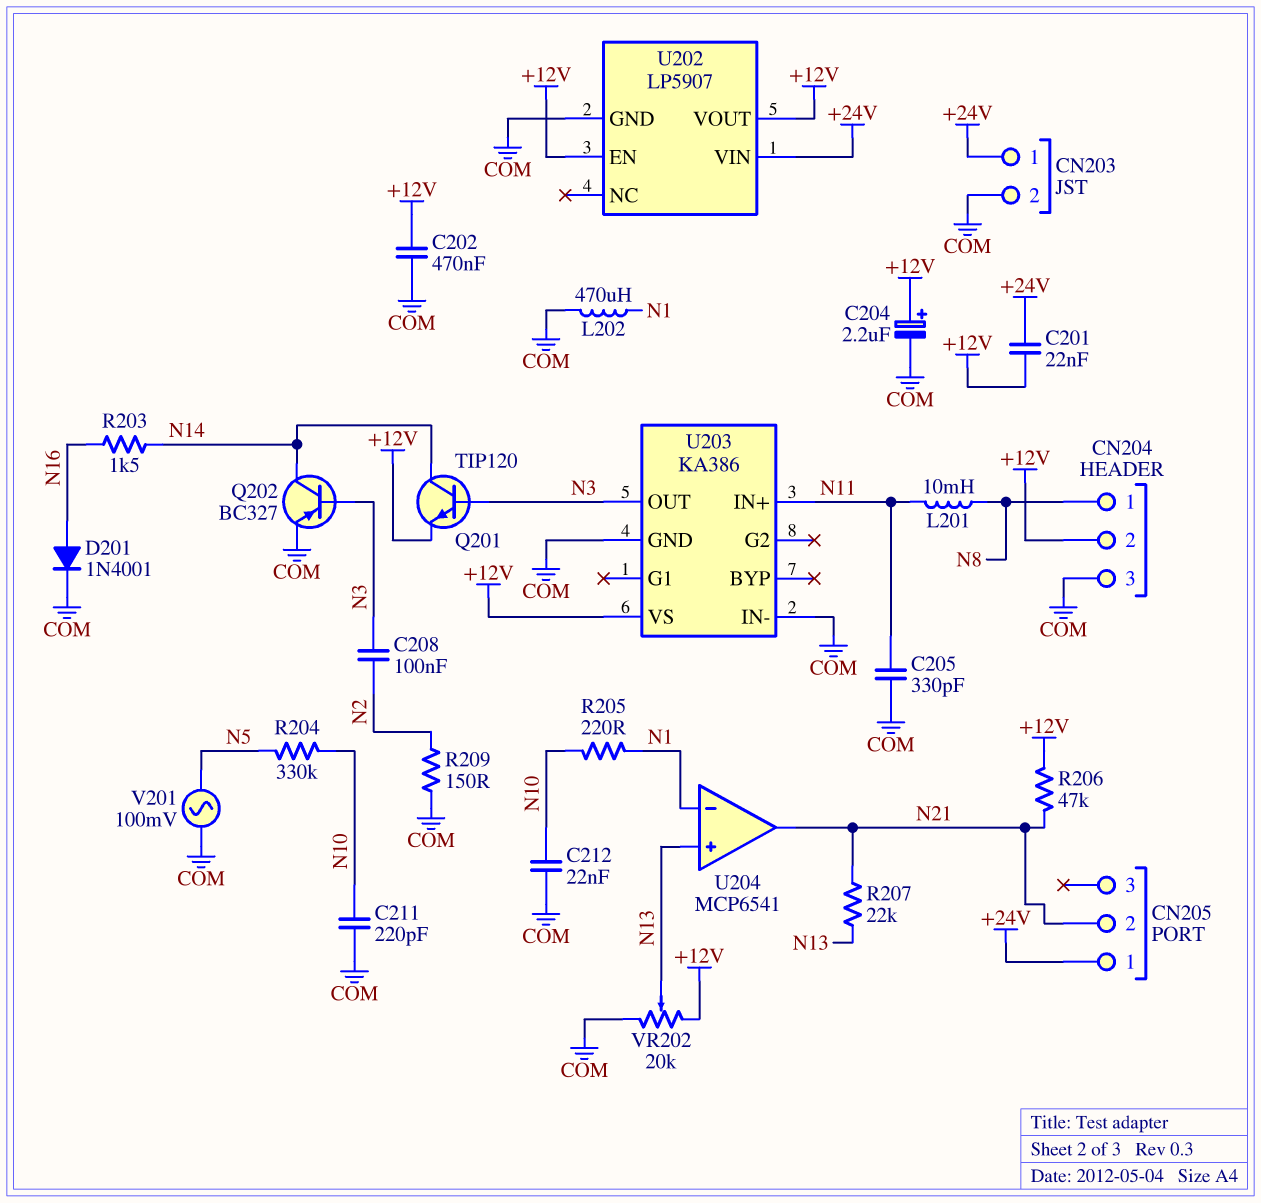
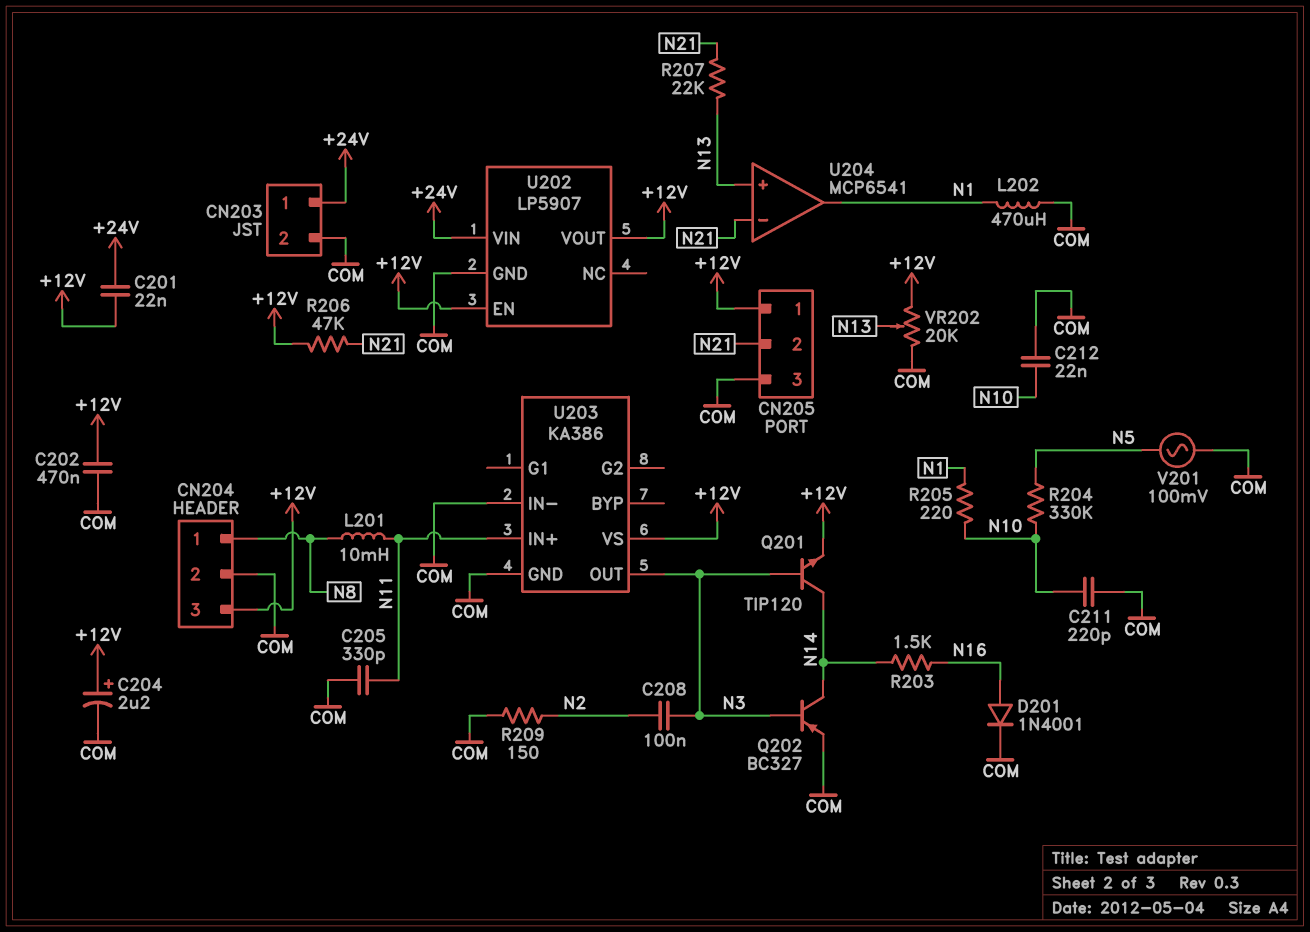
CN204 pin 2: +12V -> COM
CN204 pin 3: COM -> +12V
CN205 pin 1: +24V -> +12V
CN205 pin 3: none -> COM
U204 pin in-: N1 -> N21
U204 pin out: N21 -> N1

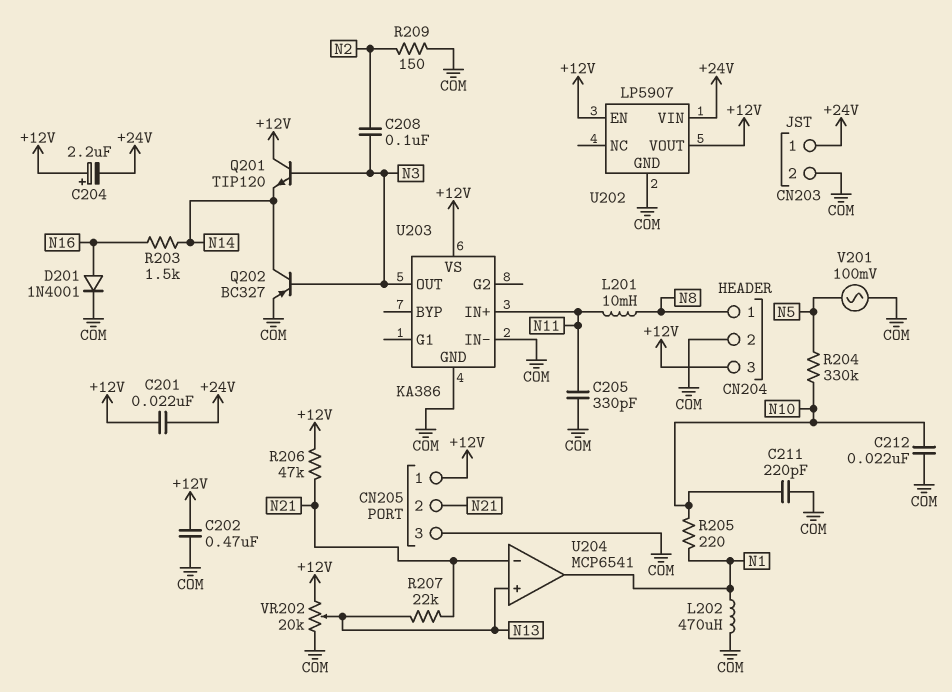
C204: 2.2uF (plus +12V, minus COM) -> 2.2uF (plus +12V, minus +24V)
Q201: NPN TIP120 (B N3, C N14, E +12V) -> NPN TIP120 (B N3, C +12V, E N14)

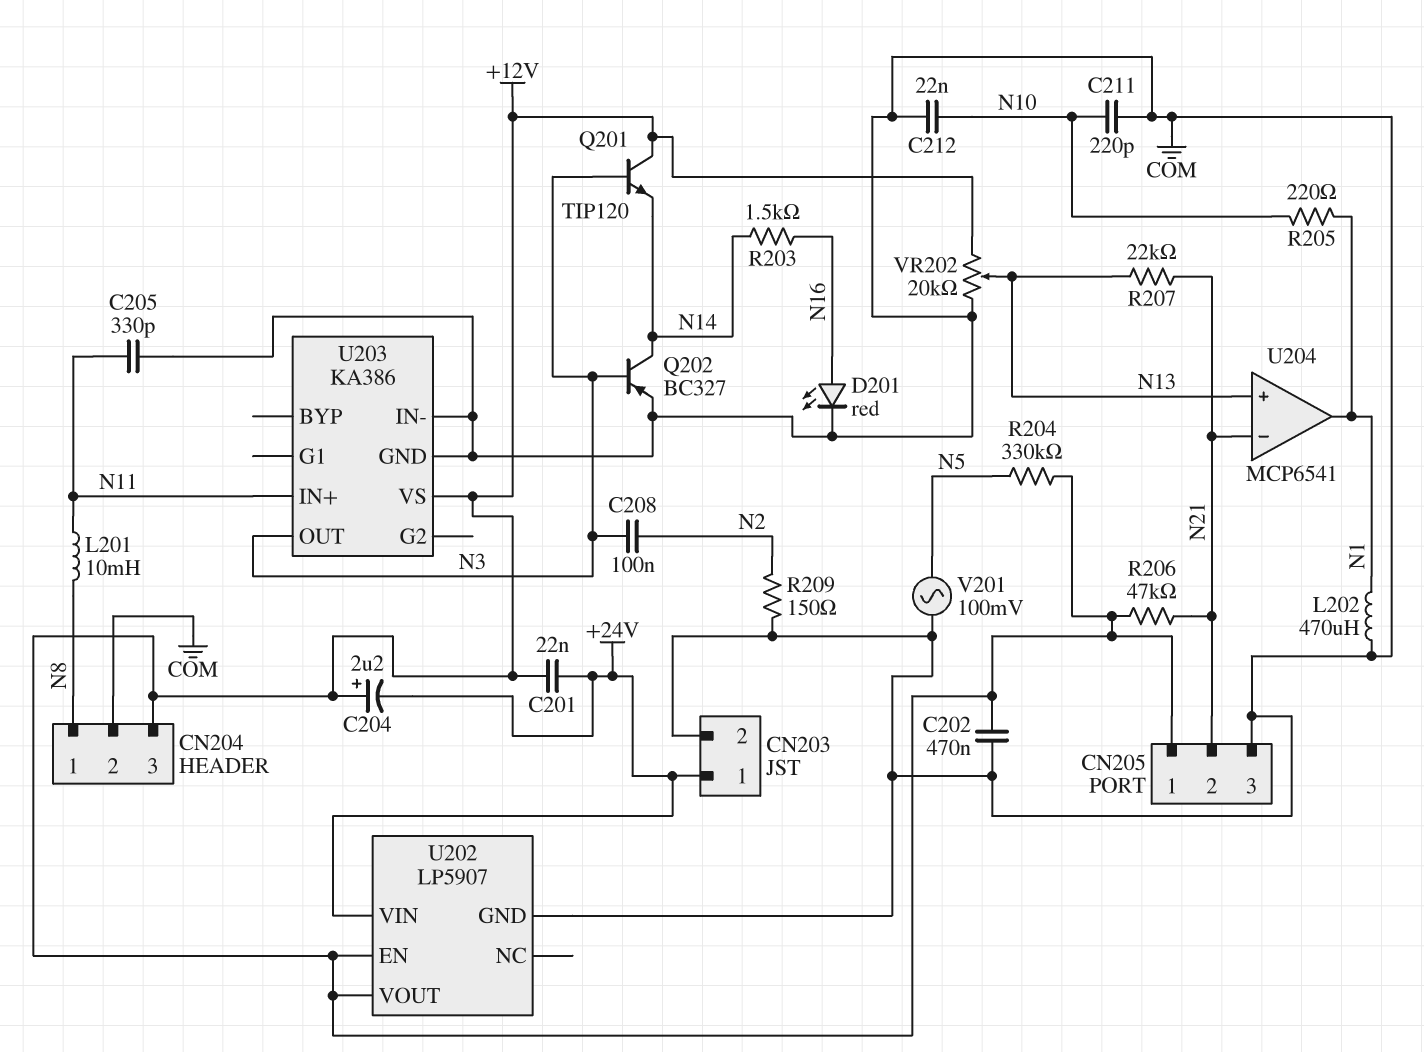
D201: diode 1N4001 (A N16, K COM) -> LED red (A N16, K COM)
R204: 330k (N5, N10) -> 330k (+12V, N5)

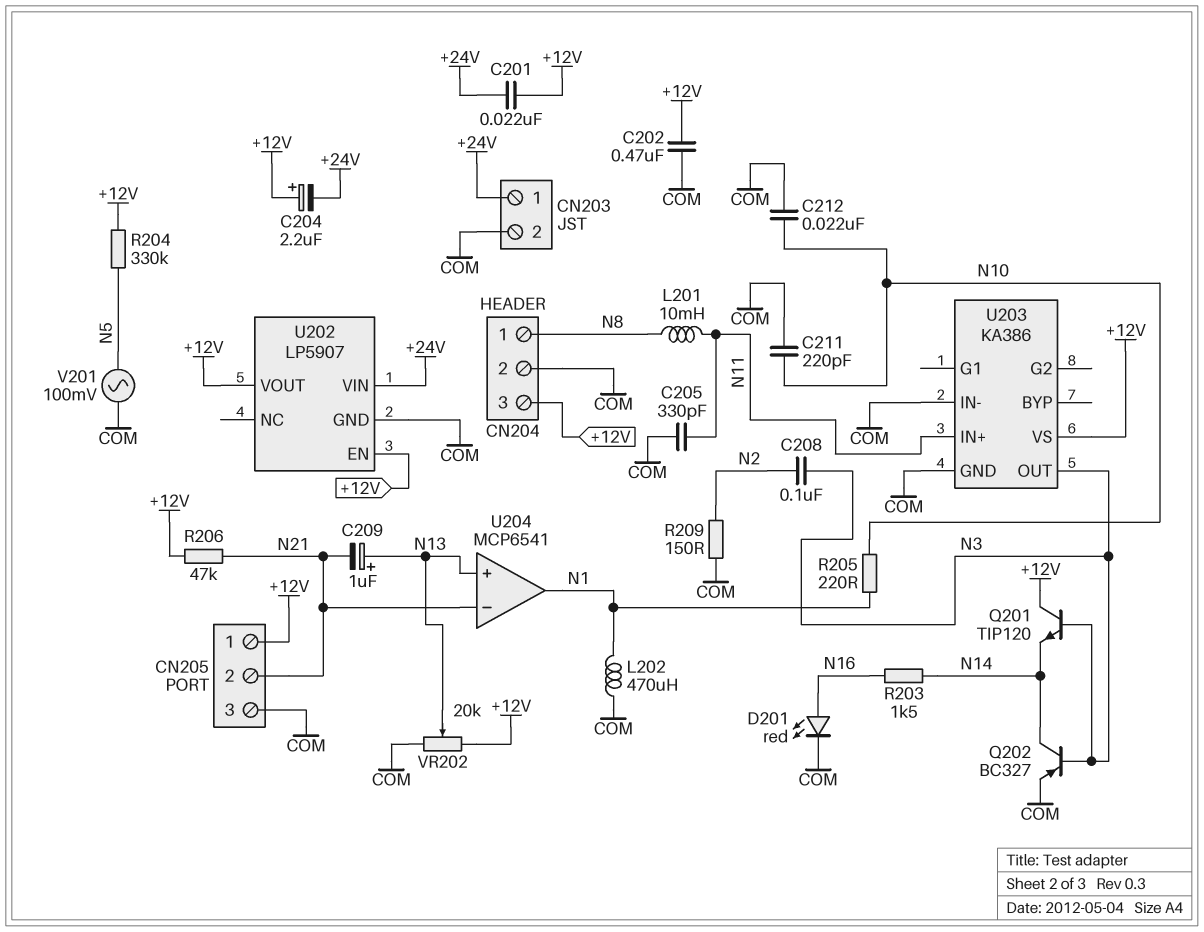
C209: none -> 1uF (plus N13, minus N21)
R207: 22k (N13, N21) -> none

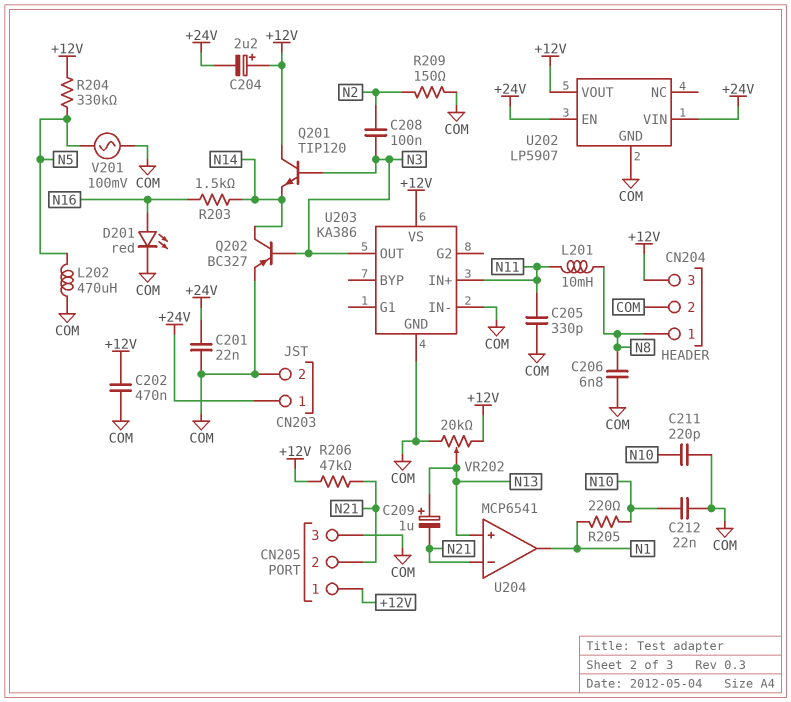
C201: 22nF (+12V, +24V) -> 22nF (+24V, COM)
C206: none -> 6.8nF (COM, N8)
L202: 470uH (COM, N1) -> 470uH (COM, N5)
U202 pin EN: +12V -> +24V

